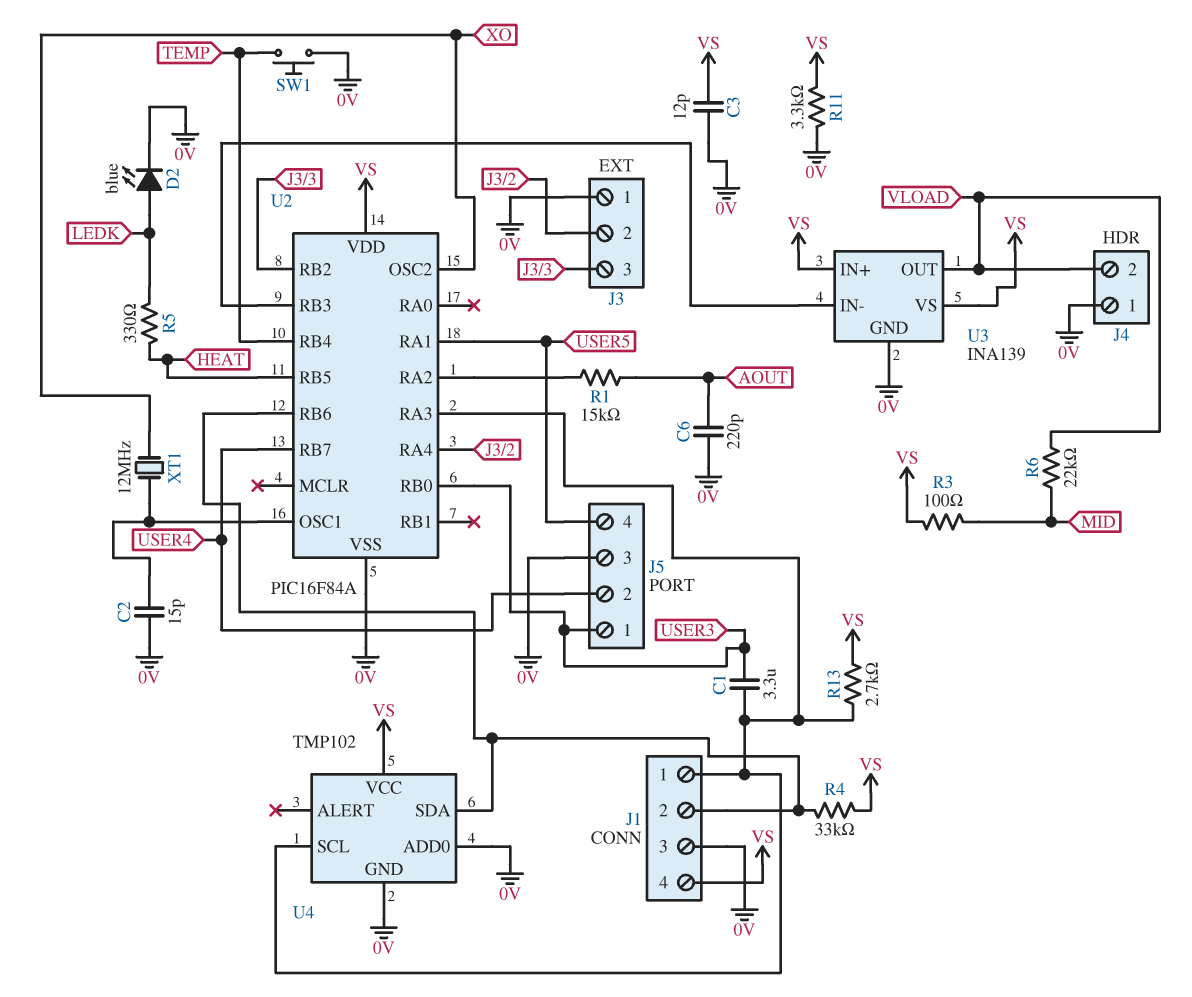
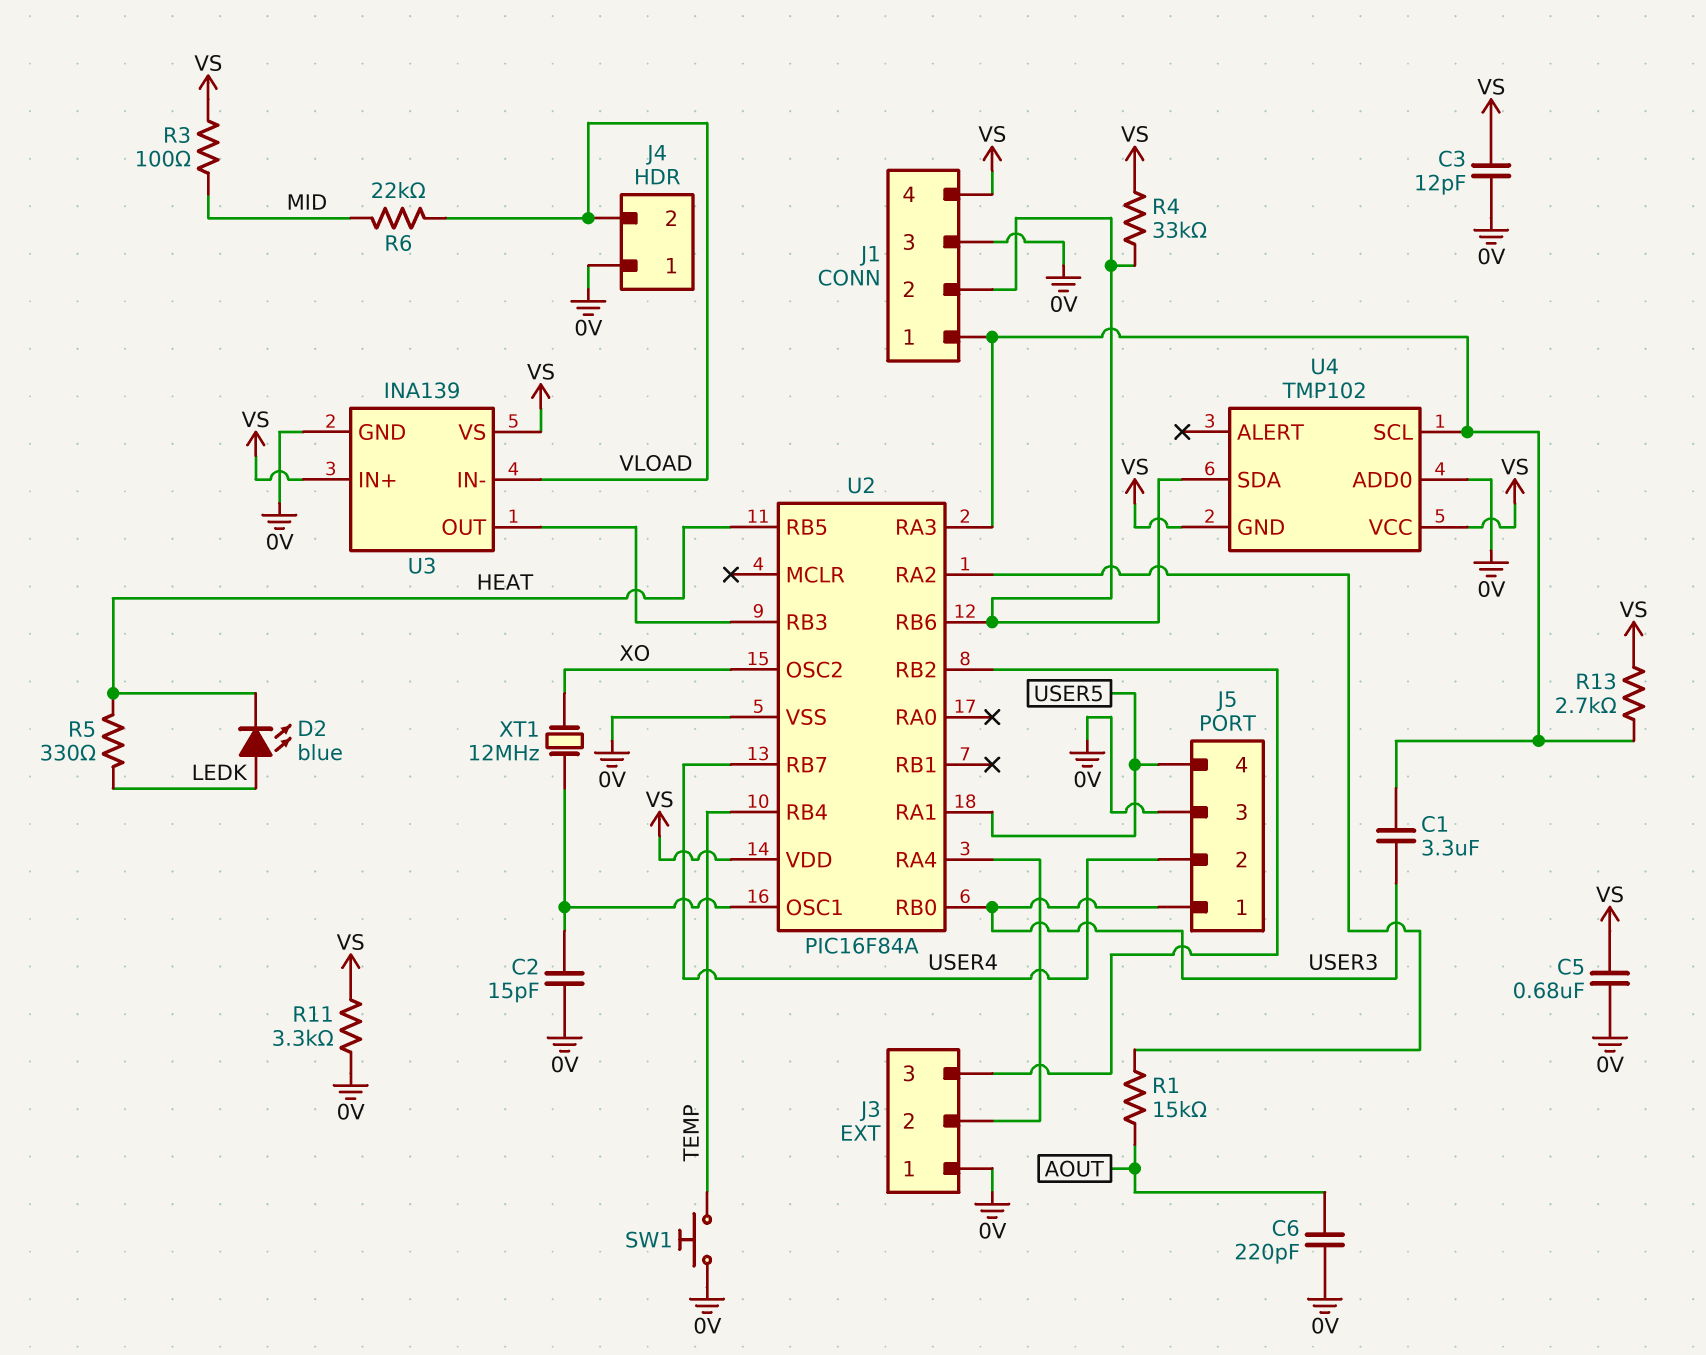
C5: none -> 680nF (0V, VS)
D2: LED blue (A LEDK, K 0V) -> LED blue (A LEDK, K HEAT)
U3 pin IN-: U2/RB3 -> VLOAD
U3 pin OUT: VLOAD -> U2/RB3
U4 pin GND: 0V -> VS

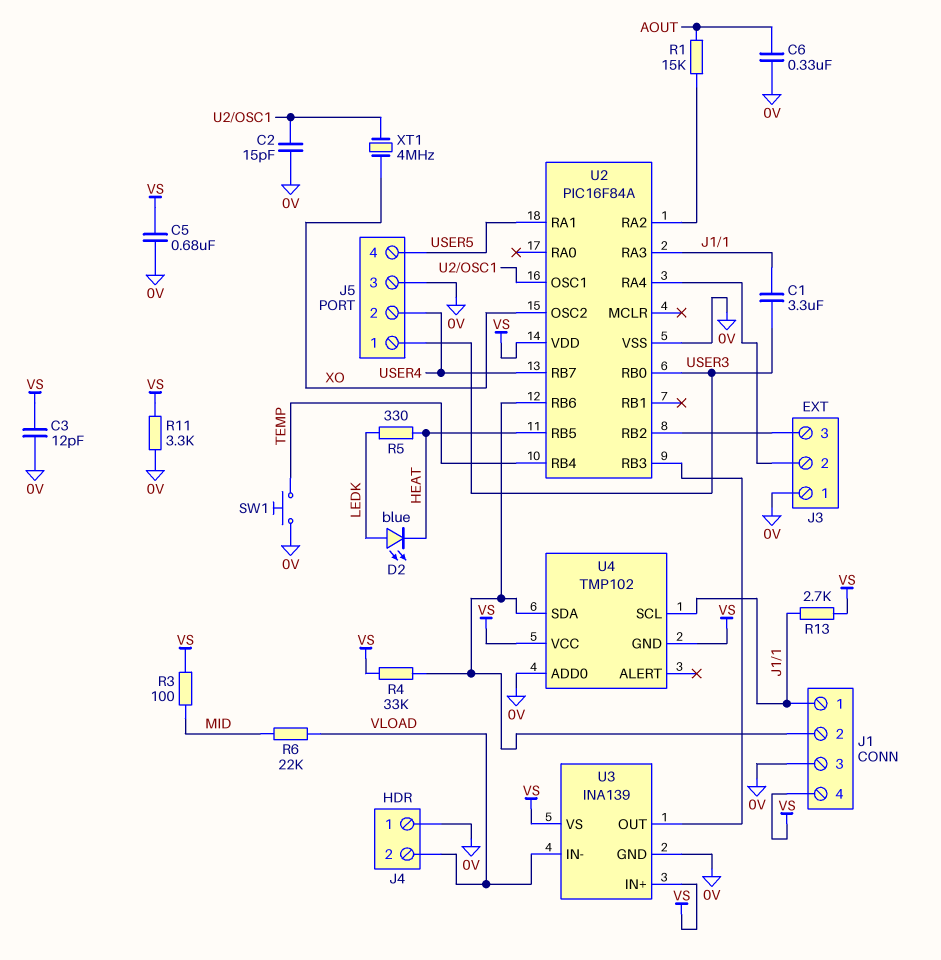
C6: 220pF (0V, AOUT) -> 330nF (0V, AOUT)
XT1: 12MHz (U2/OSC1, XO) -> 4MHz (U2/OSC1, XO)

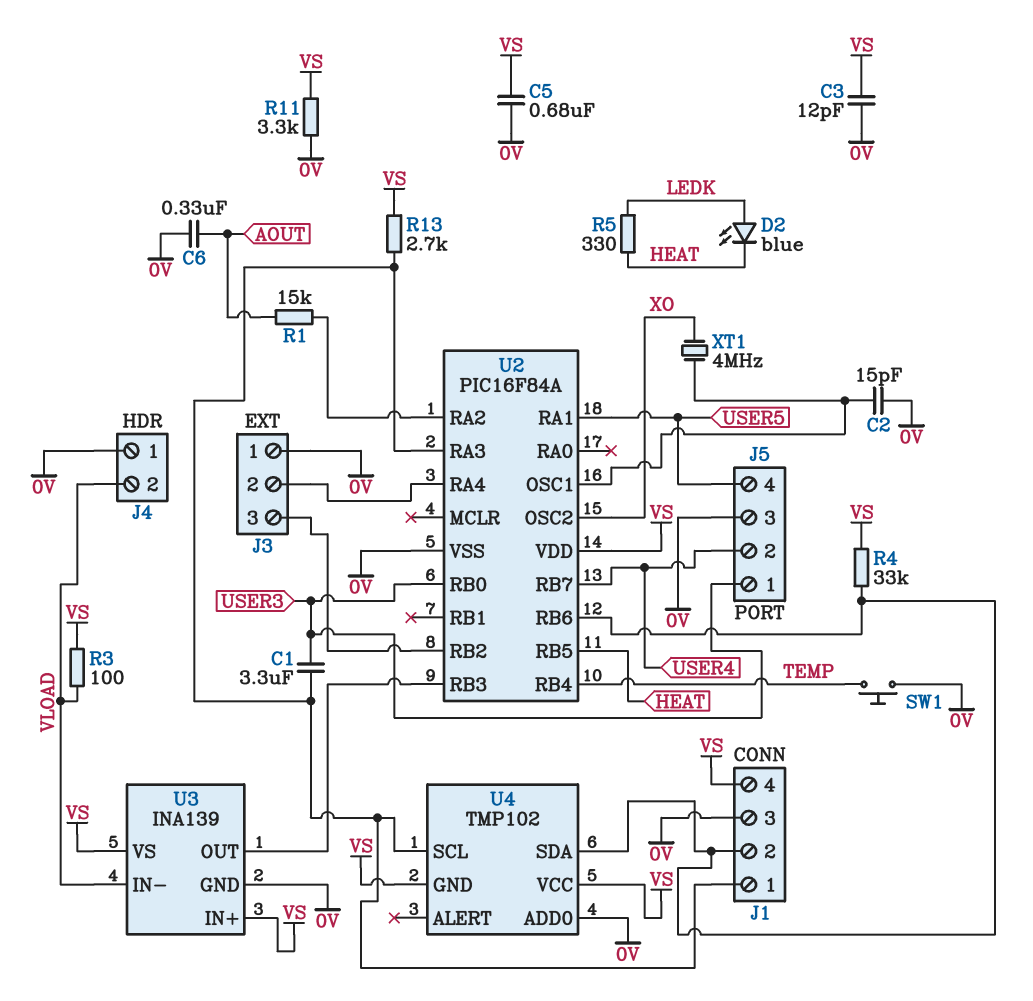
R3: 100 (MID, VS) -> 100 (VLOAD, VS)
R6: 22k (MID, VLOAD) -> none

